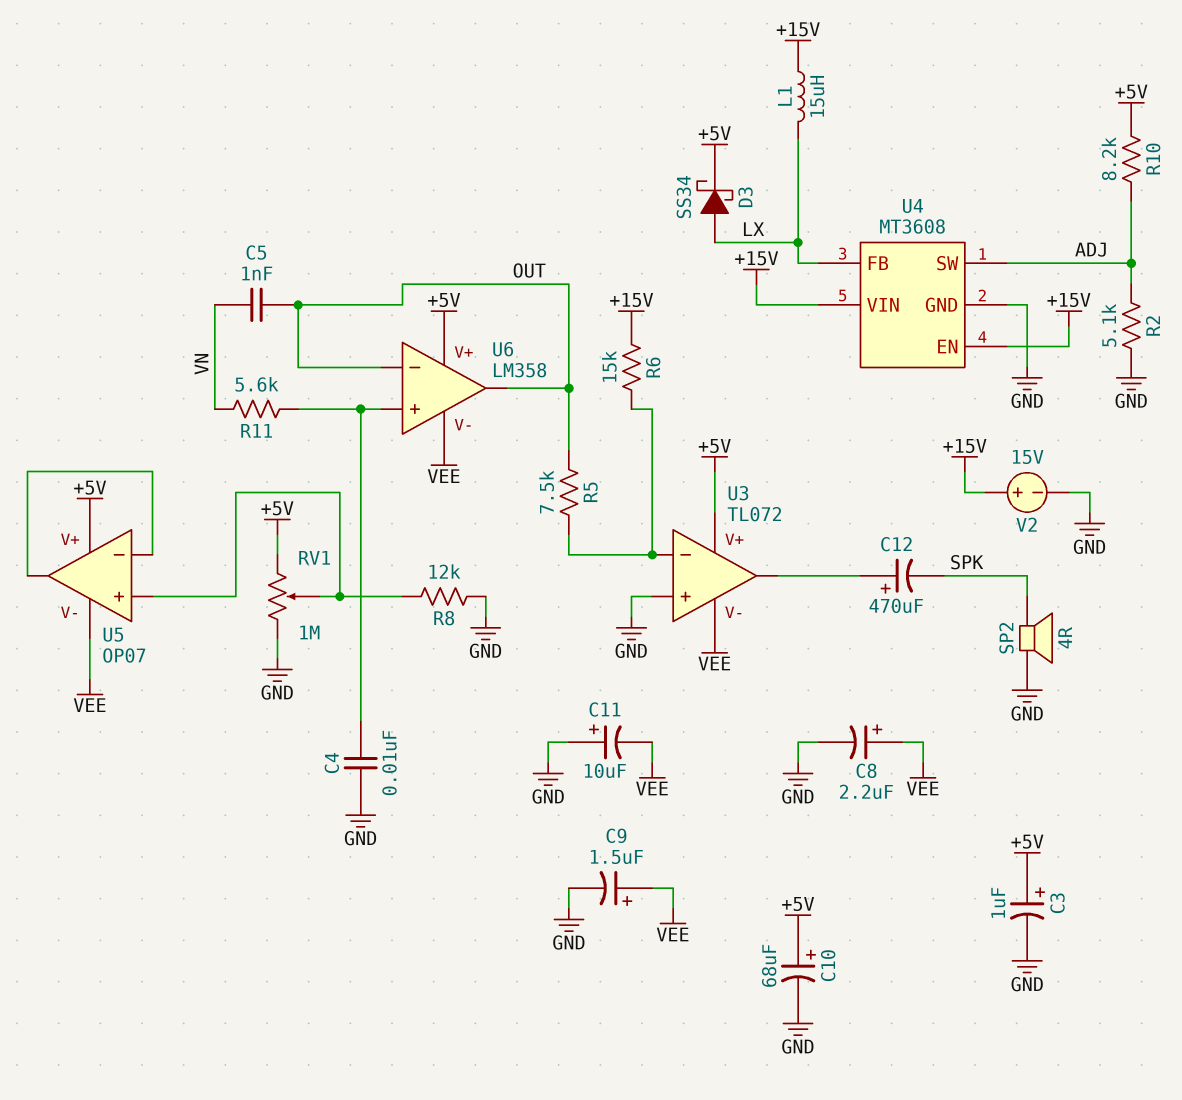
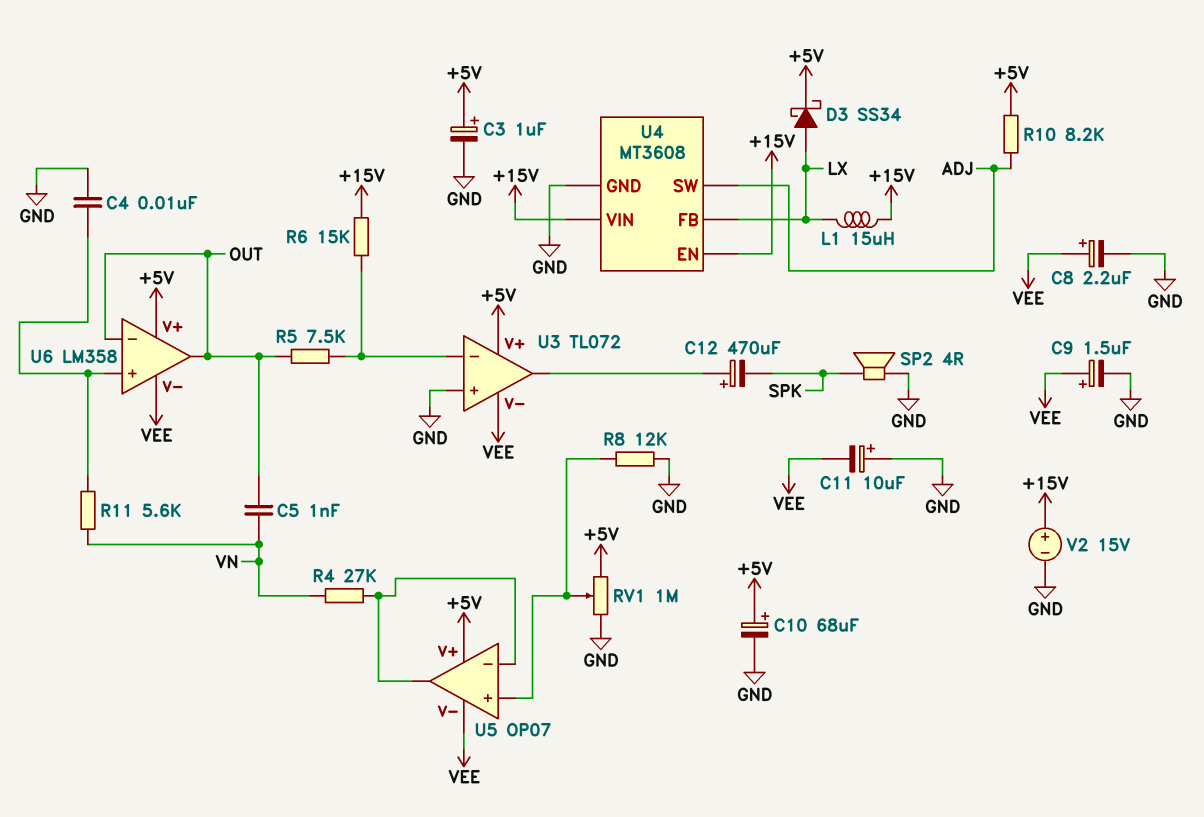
R2: 5.1k (ADJ, GND) -> none
R4: none -> 27k (U5/in-, VN)

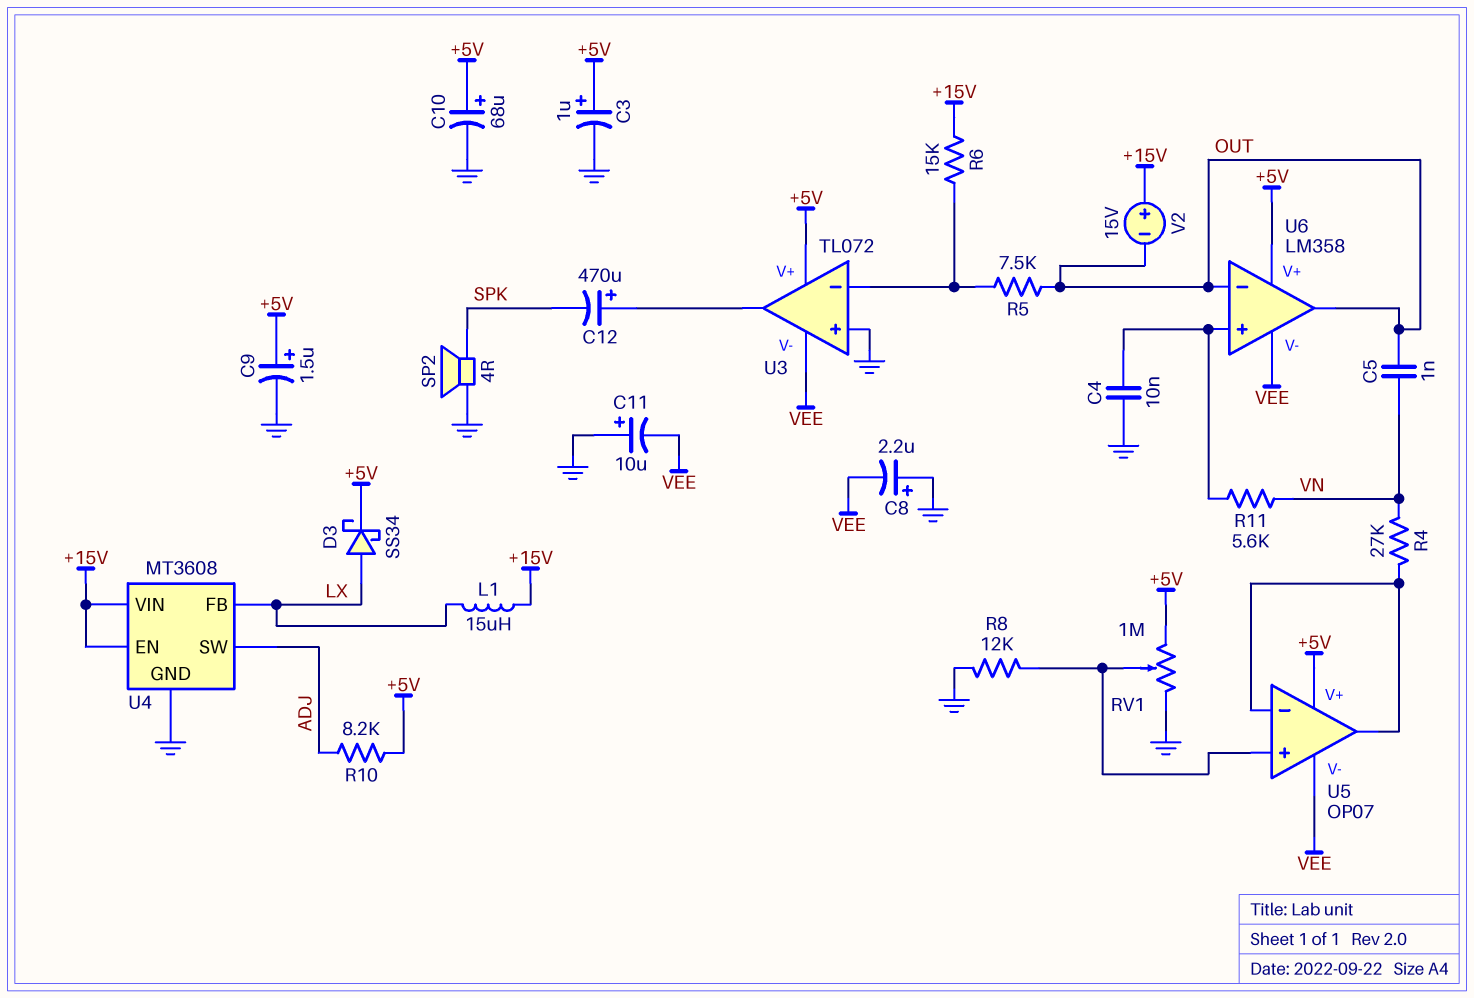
C8: 2.2uF (plus VEE, minus GND) -> 2.2uF (plus GND, minus VEE)
C9: 1.5uF (plus VEE, minus GND) -> 1.5uF (plus +5V, minus GND)
V2: 15V (plus +15V, minus GND) -> 15V (plus +15V, minus OUT)

